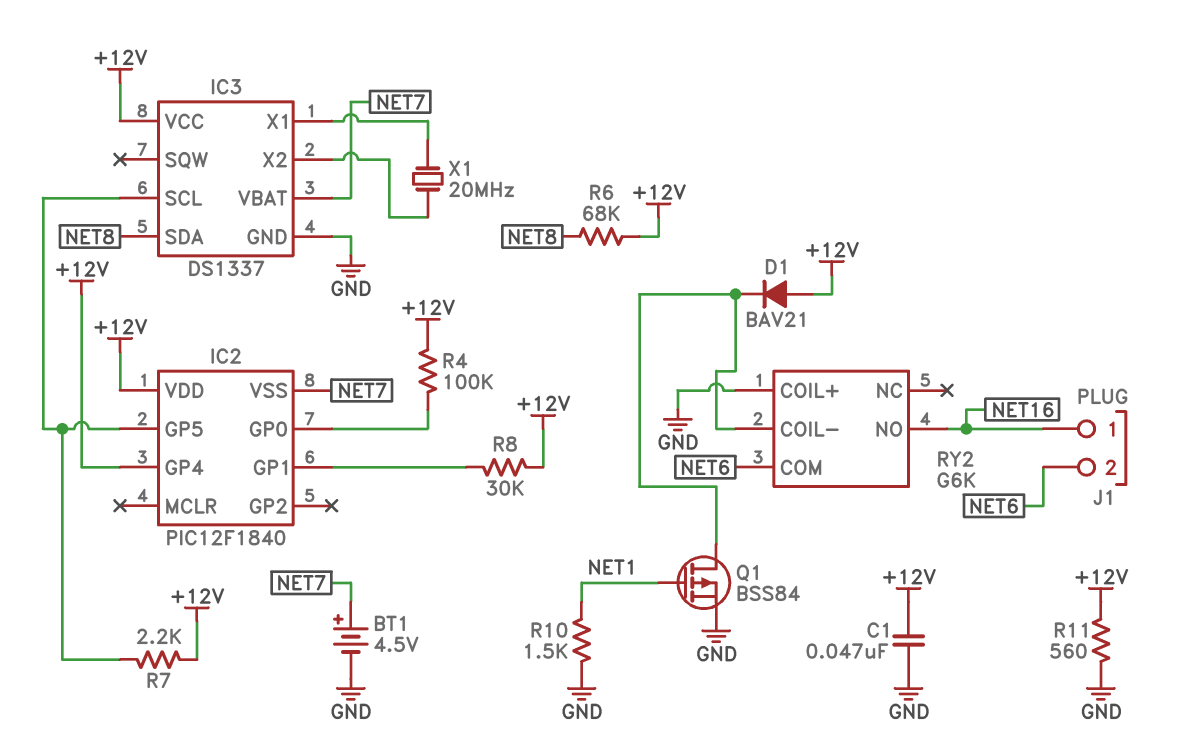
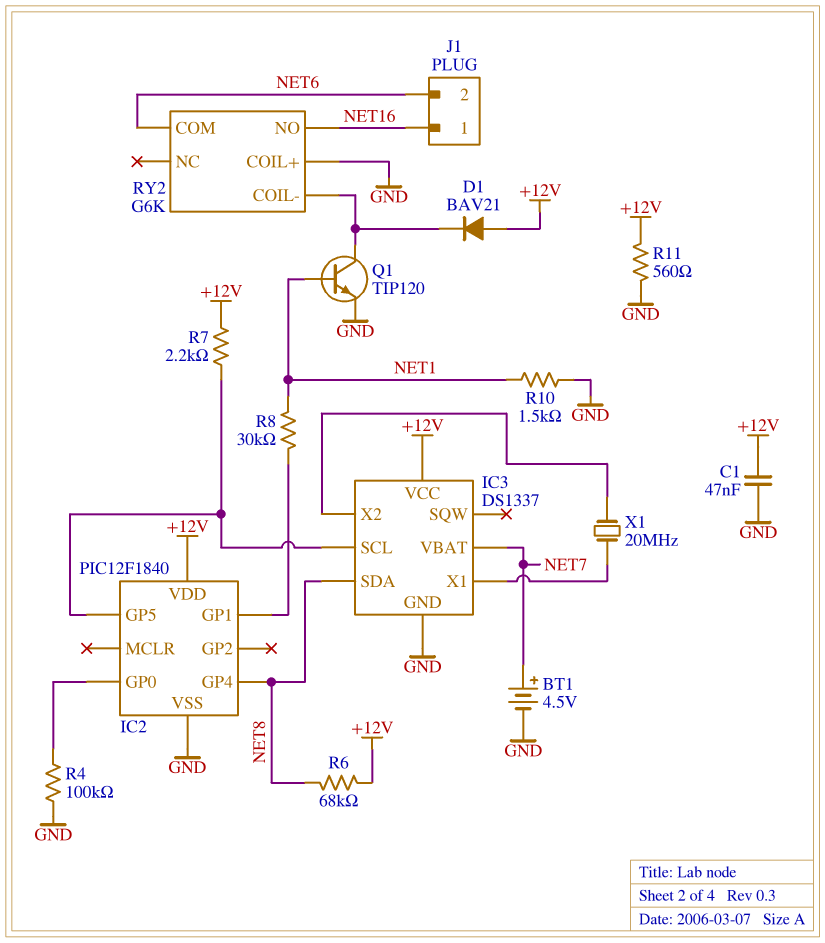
IC2 pin GP4: +12V -> NET8
IC2 pin VSS: NET7 -> GND
Q1: PMOS BSS84 (G NET1, D RY2/COIL-, S GND) -> NPN TIP120 (B NET1, C RY2/COIL-, E GND)
R4: 100k (+12V, IC2/GP0) -> 100k (GND, IC2/GP0)
R8: 30k (+12V, IC2/GP1) -> 30k (IC2/GP1, NET1)

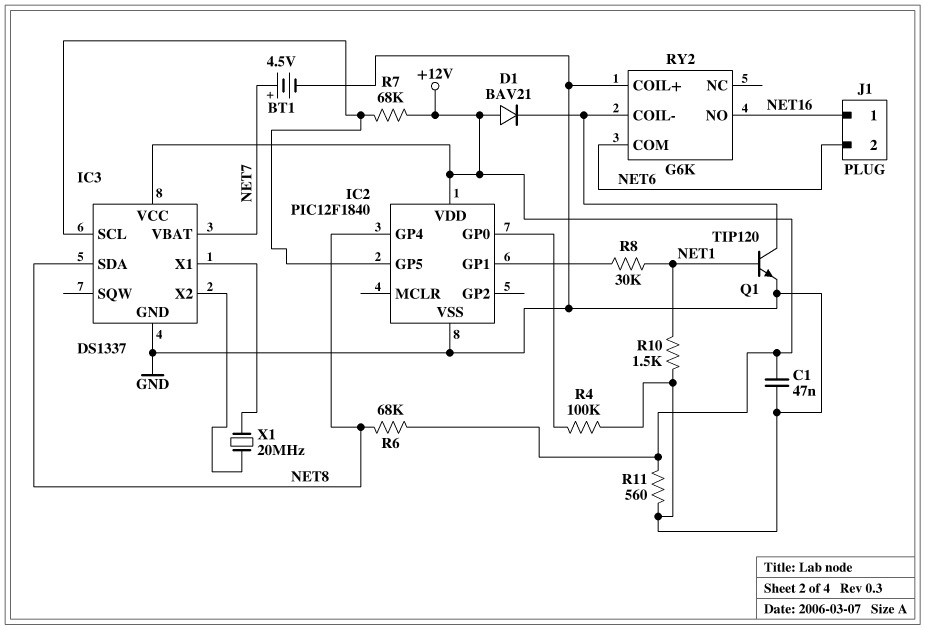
R7: 2.2k (+12V, IC2/GP5) -> 68k (+12V, IC2/GP5)

